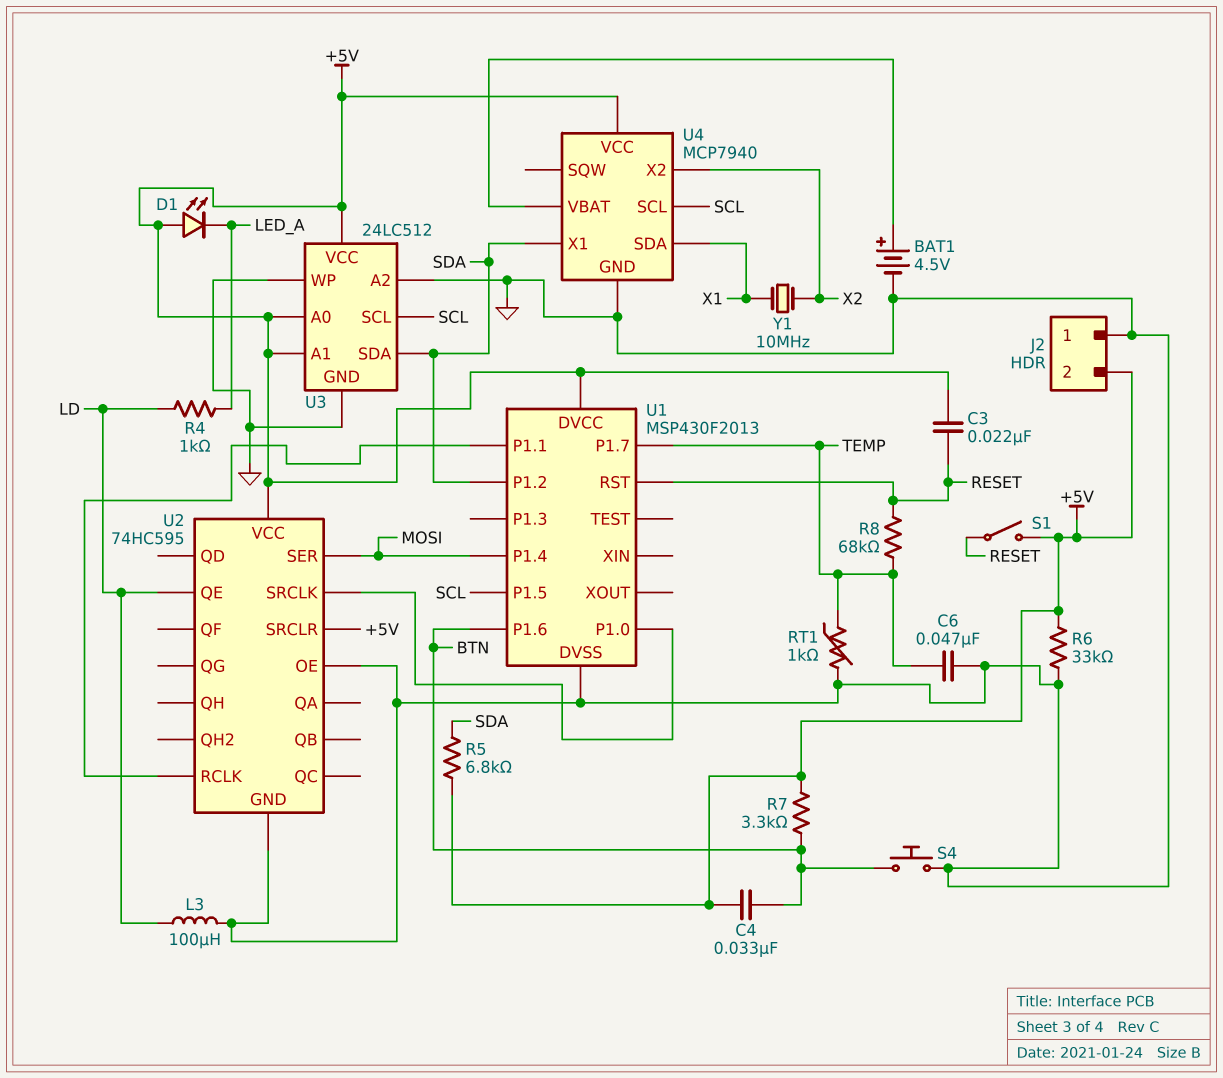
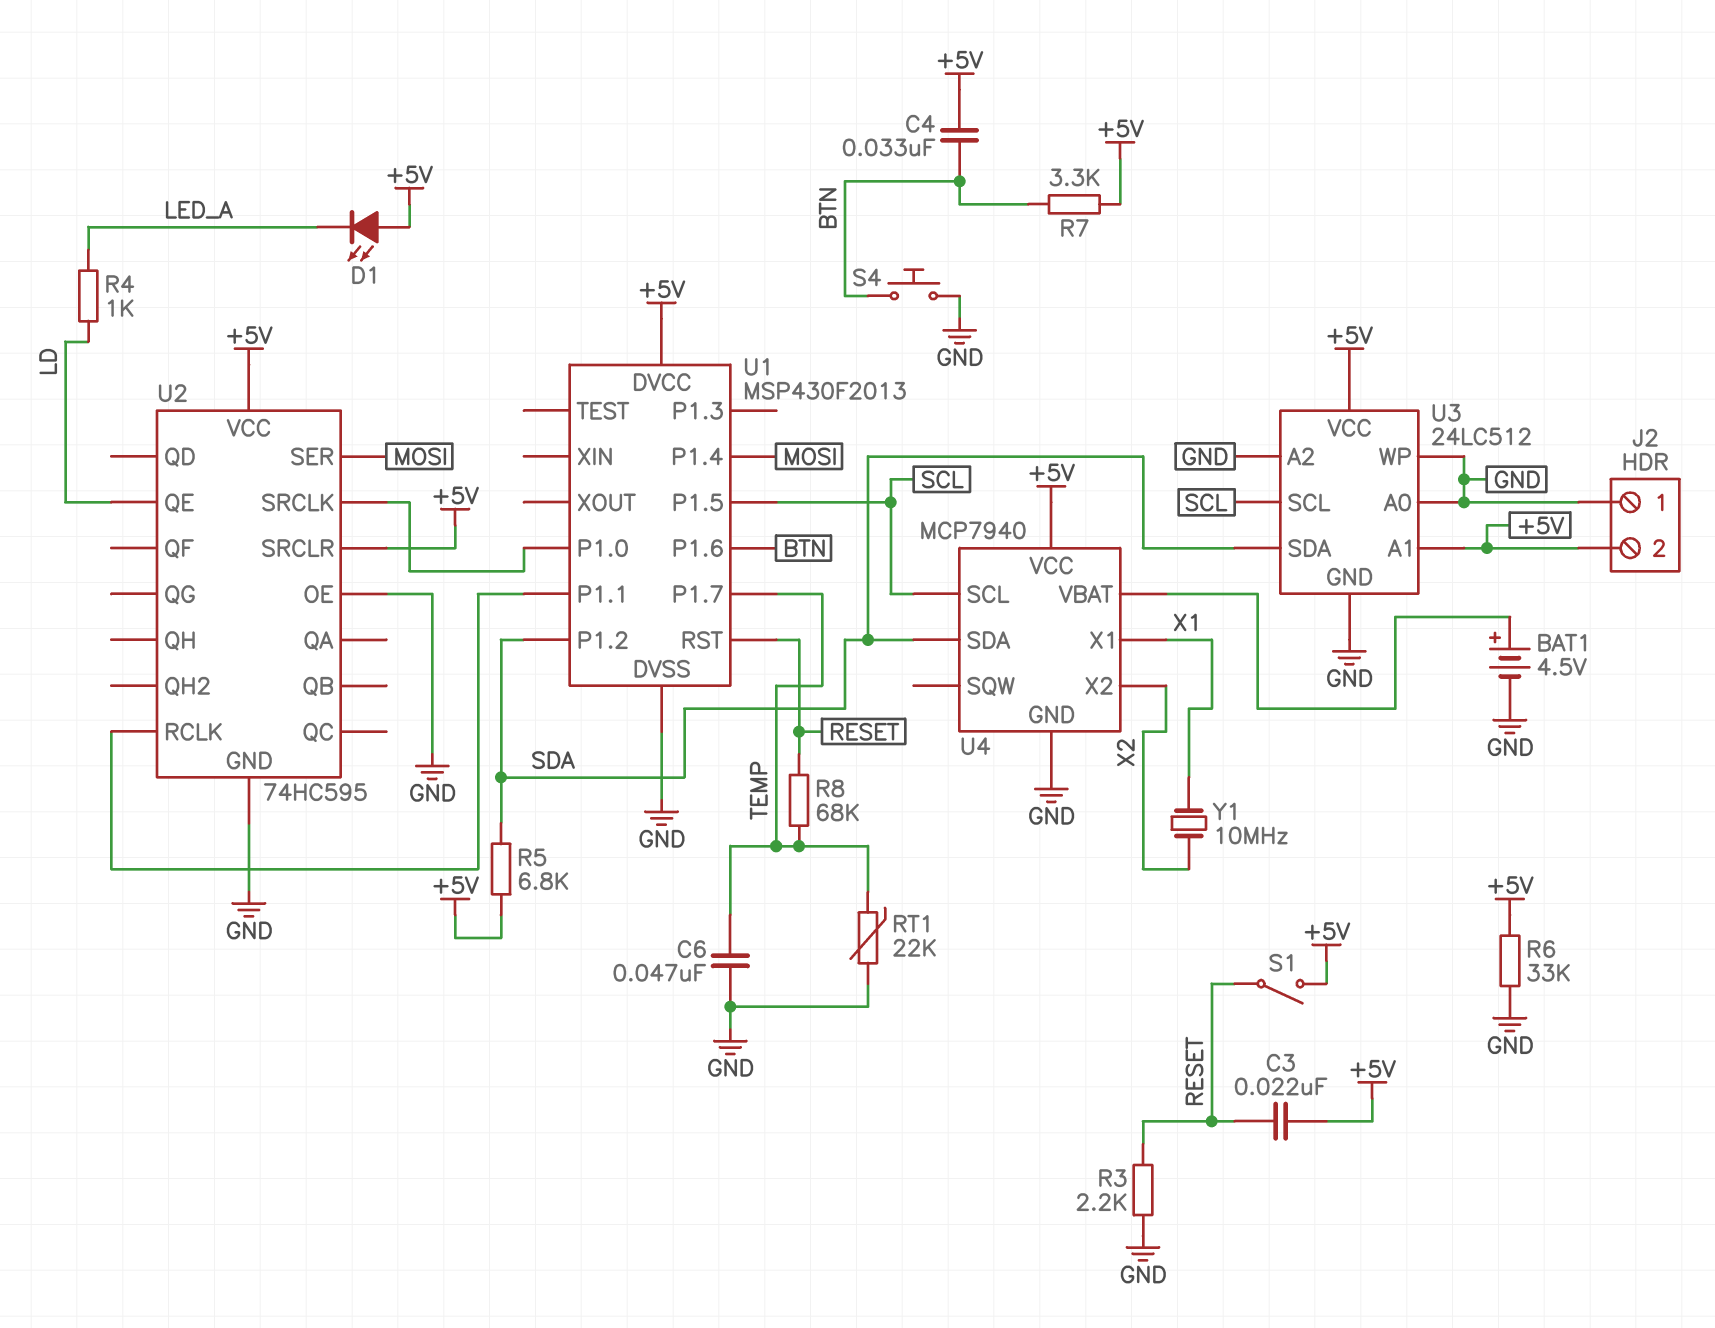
L3: 100uH (GND, LD) -> none
R3: none -> 2.2k (GND, RESET)
RT1: 1k (GND, TEMP) -> 22k (GND, TEMP)
U3 pin A0: +5V -> GND
U4 pin SDA: X1 -> SDA
U4 pin X1: SDA -> X1

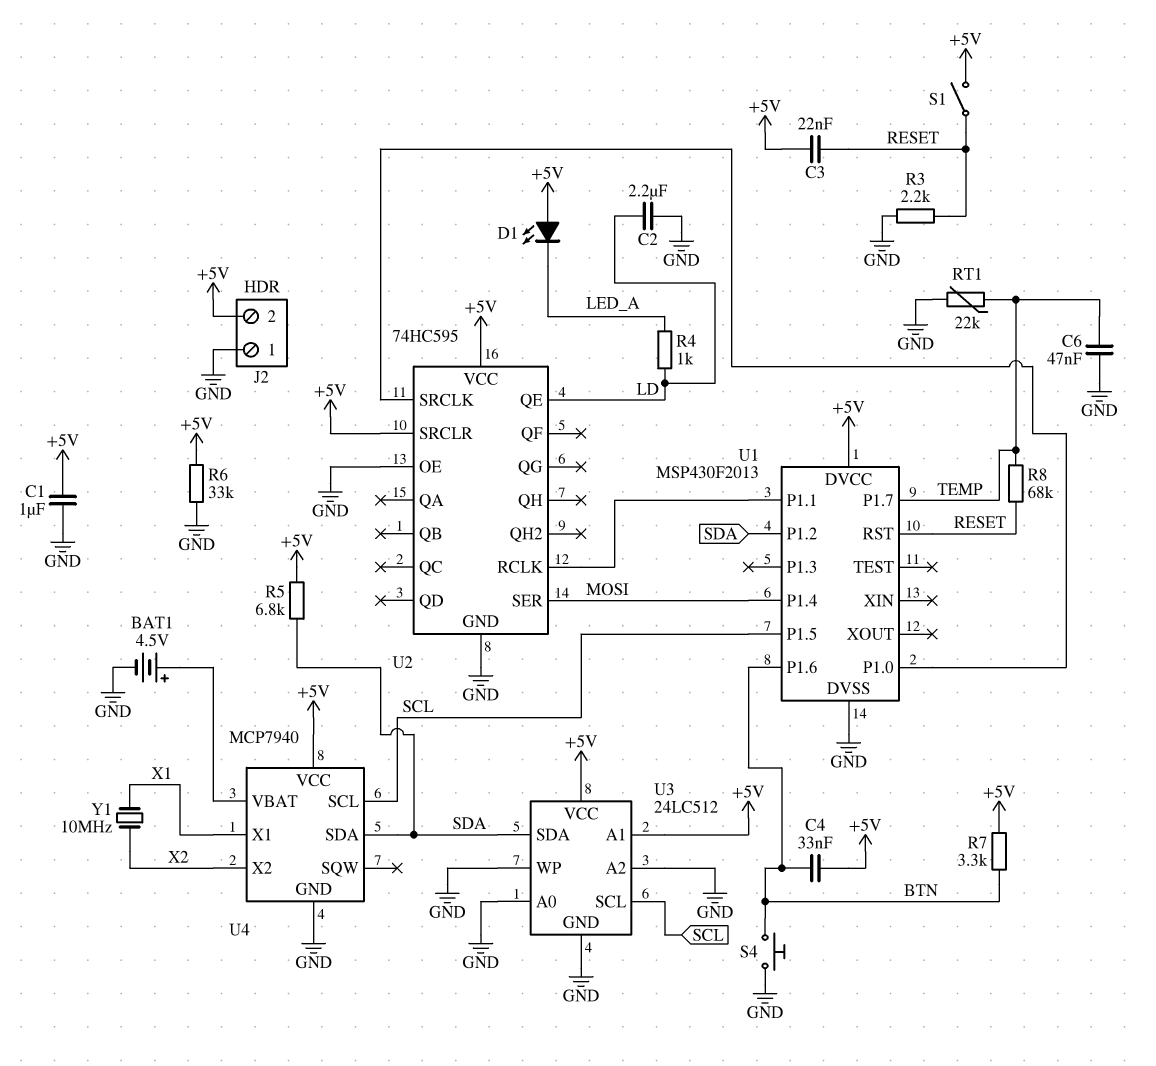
C1: none -> 1uF (+5V, GND)
C2: none -> 2.2uF (GND, LD)

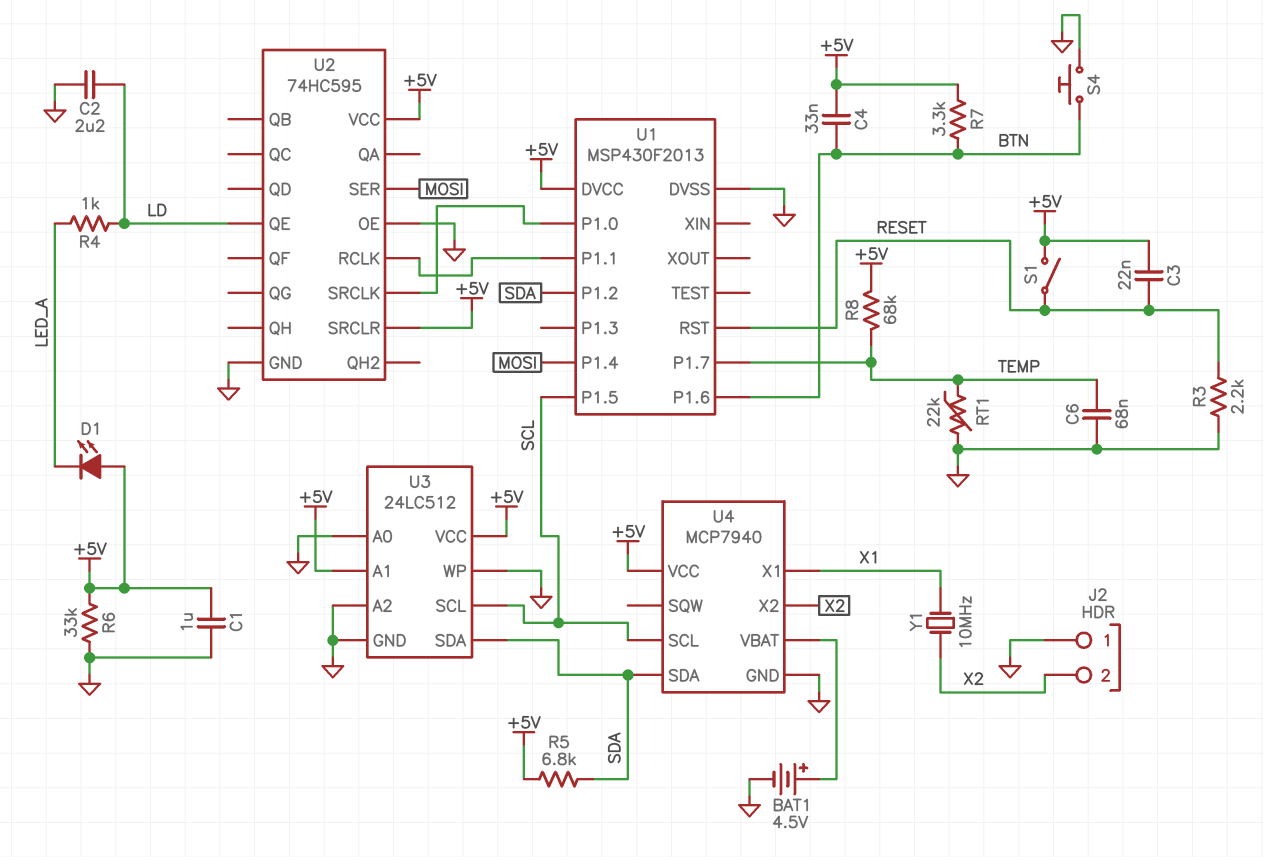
C6: 47nF (GND, TEMP) -> 68nF (GND, TEMP)
J2 pin 2: +5V -> X2
R8: 68k (RESET, TEMP) -> 68k (+5V, TEMP)

